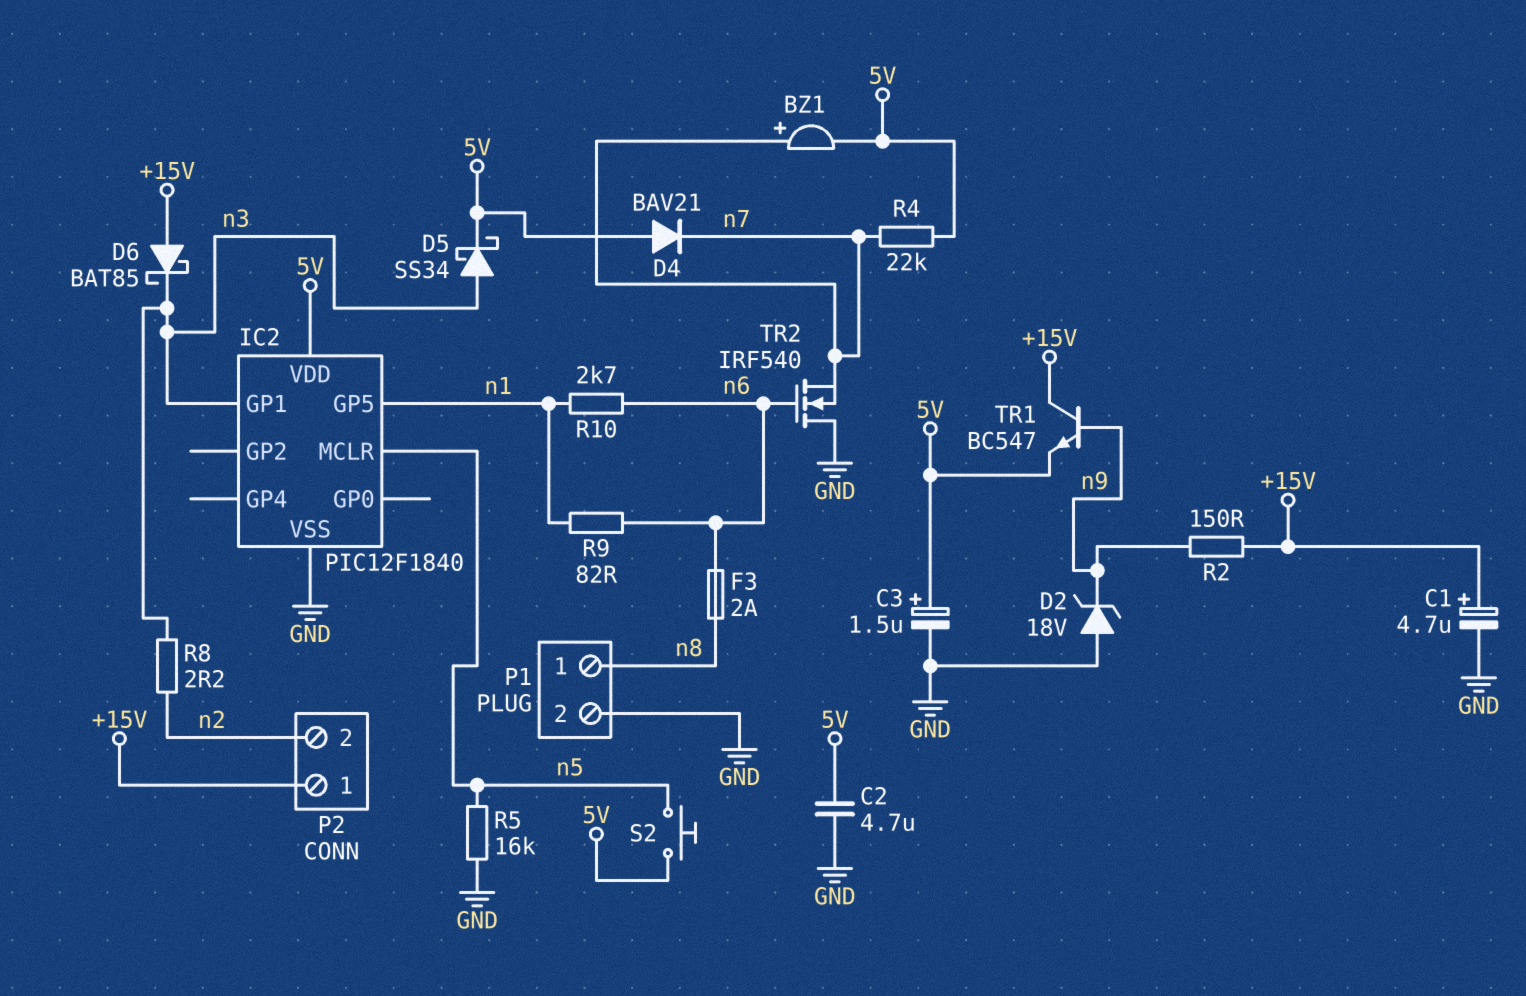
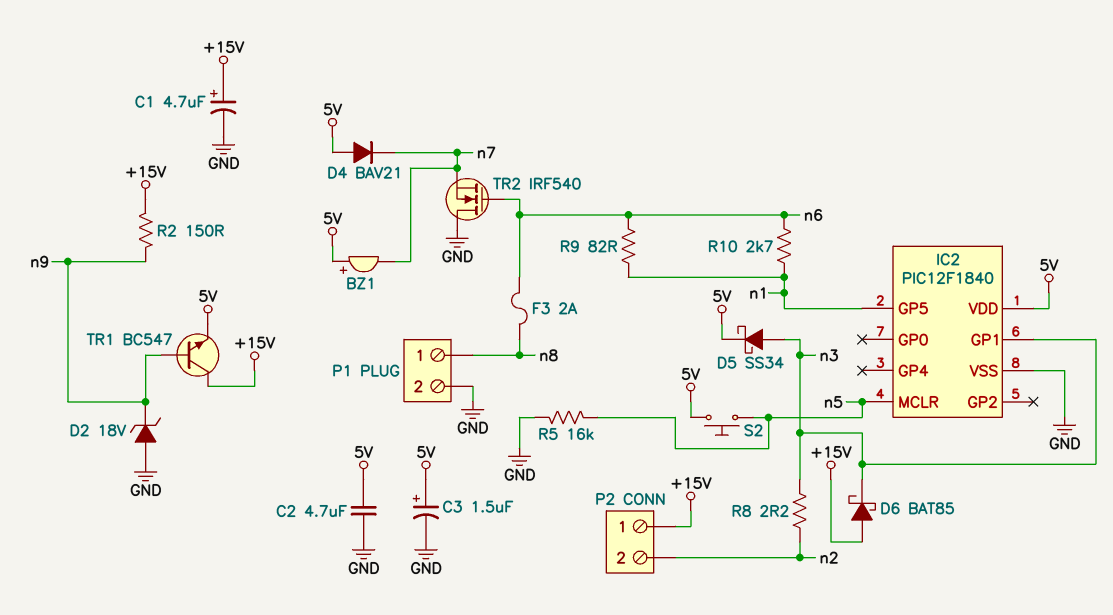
BZ1: buzzer (plus n7, minus 5V) -> buzzer (plus 5V, minus n7)
R4: 22k (5V, n7) -> none

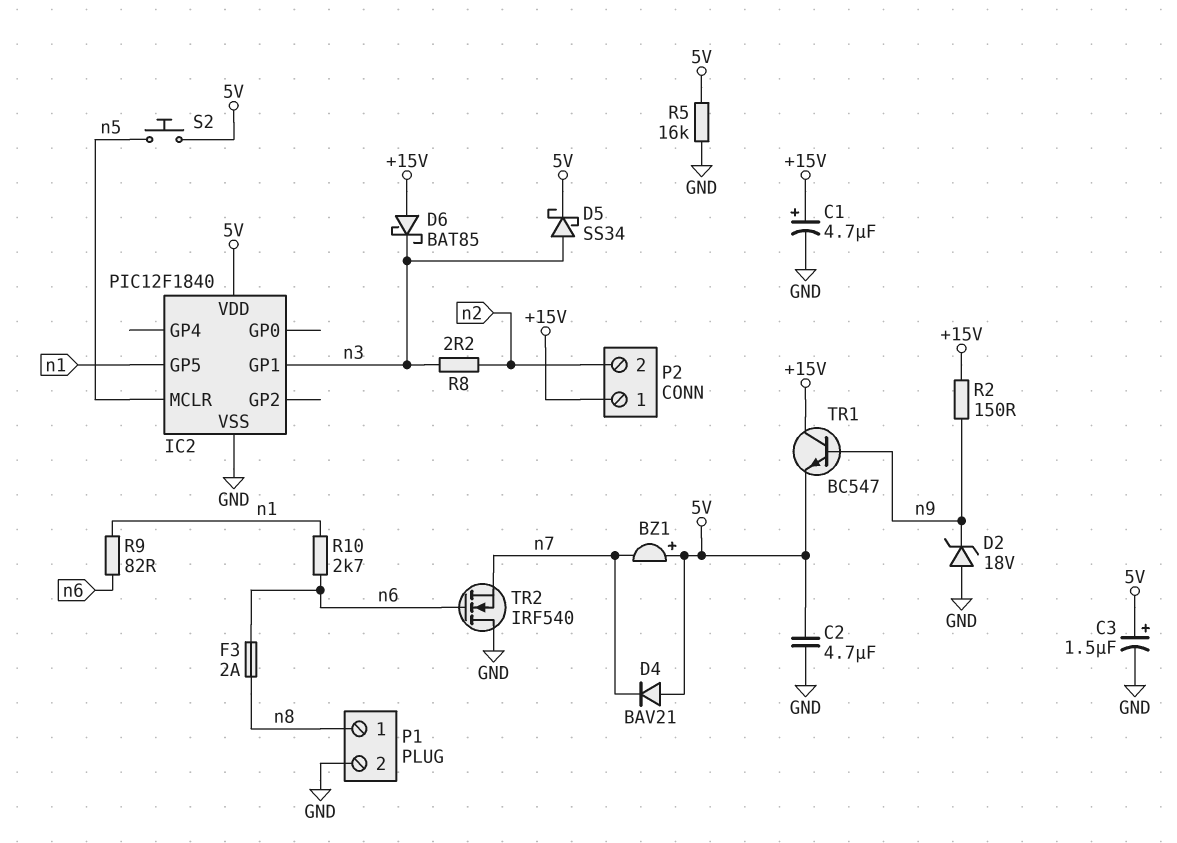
R5: 16k (GND, n5) -> 16k (5V, GND)

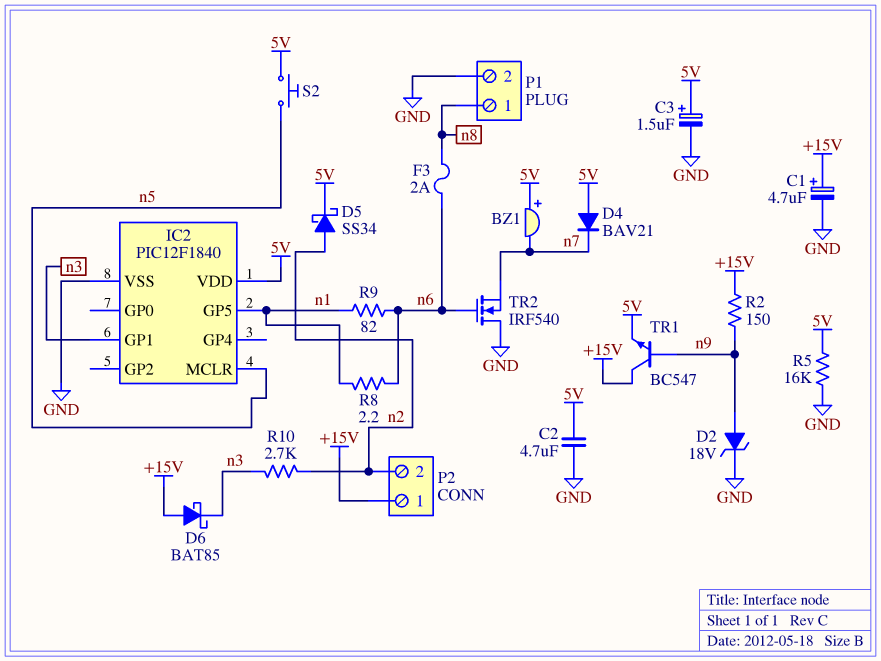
D2: zener 18V (A GND, K n9) -> zener 18V (A n9, K GND)
D5: schottky SS34 (A n3, K 5V) -> schottky SS34 (A n2, K 5V)
R8: 2.2 (n2, n3) -> 2.2 (n1, n6)
R10: 2.7k (n1, n6) -> 2.7k (n2, n3)

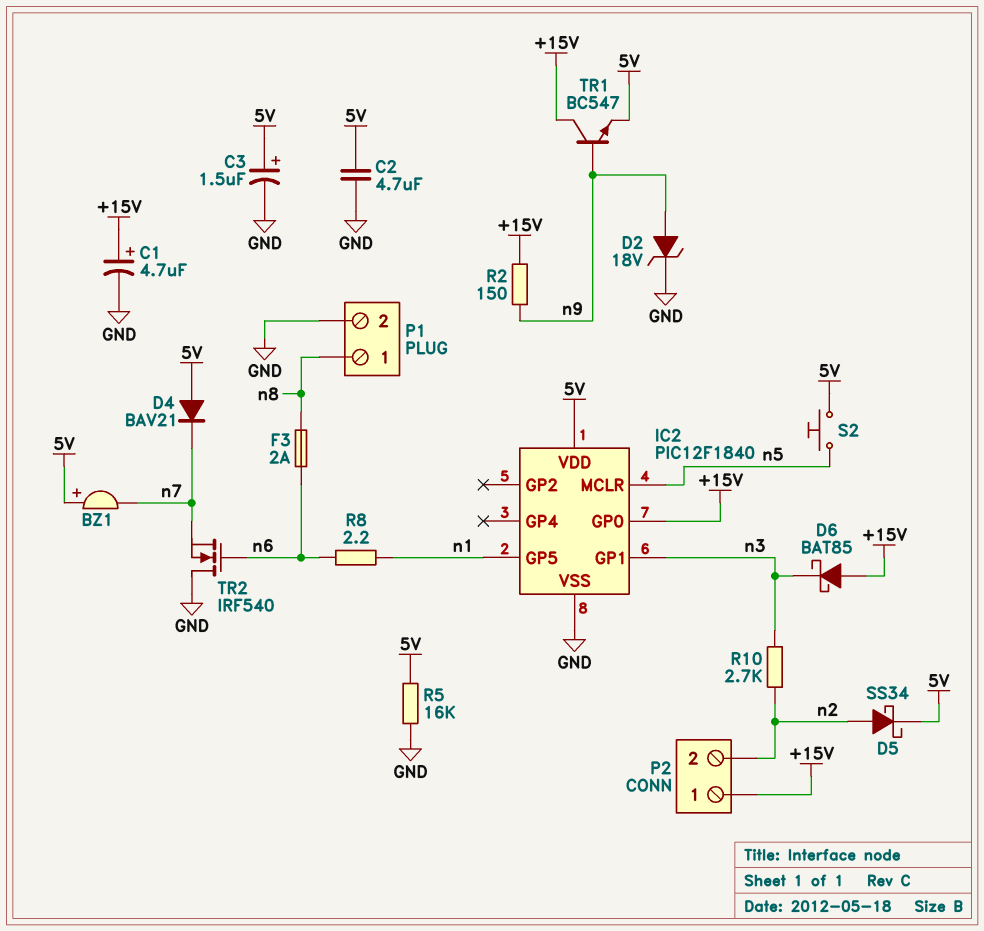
IC2 pin GP0: none -> +15V
R9: 82 (n1, n6) -> none

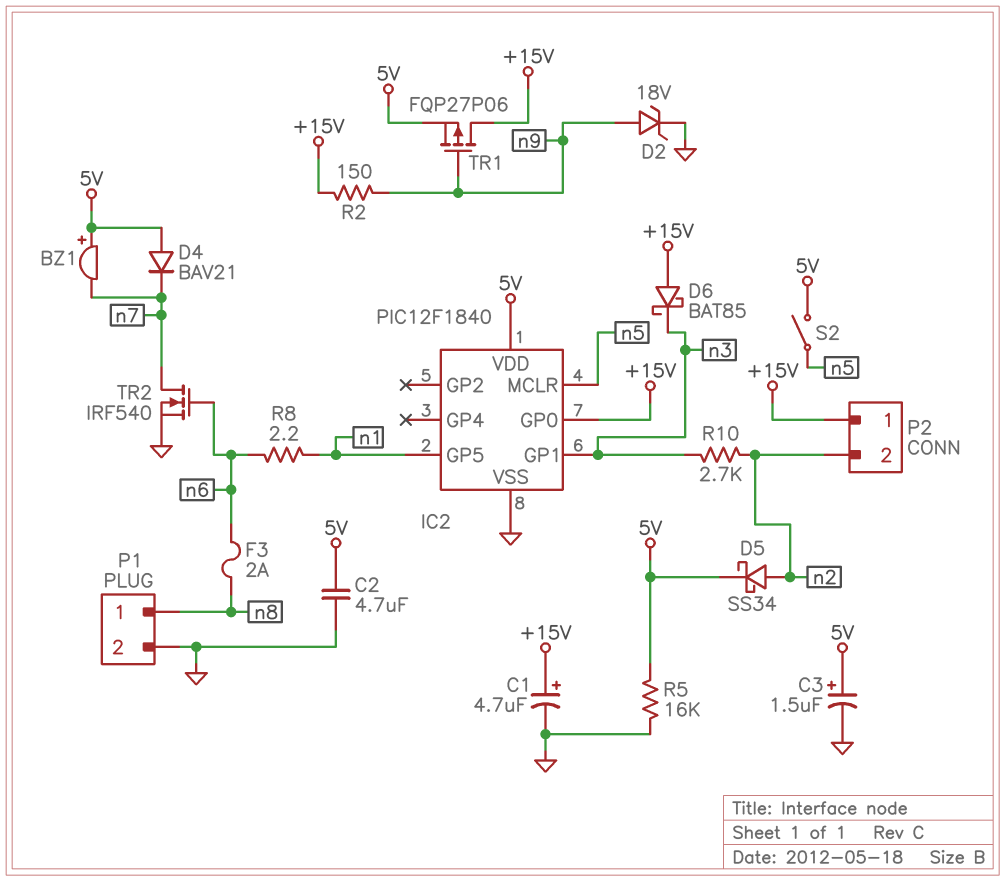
S2: button (5V, n5) -> switch (5V, n5)
TR1: NPN BC547 (B n9, C +15V, E 5V) -> PMOS FQP27P06 (G n9, D +15V, S 5V)
TR2: NMOS IRF540 (G n6, D GND, S n7) -> NMOS IRF540 (G n6, D n7, S GND)

